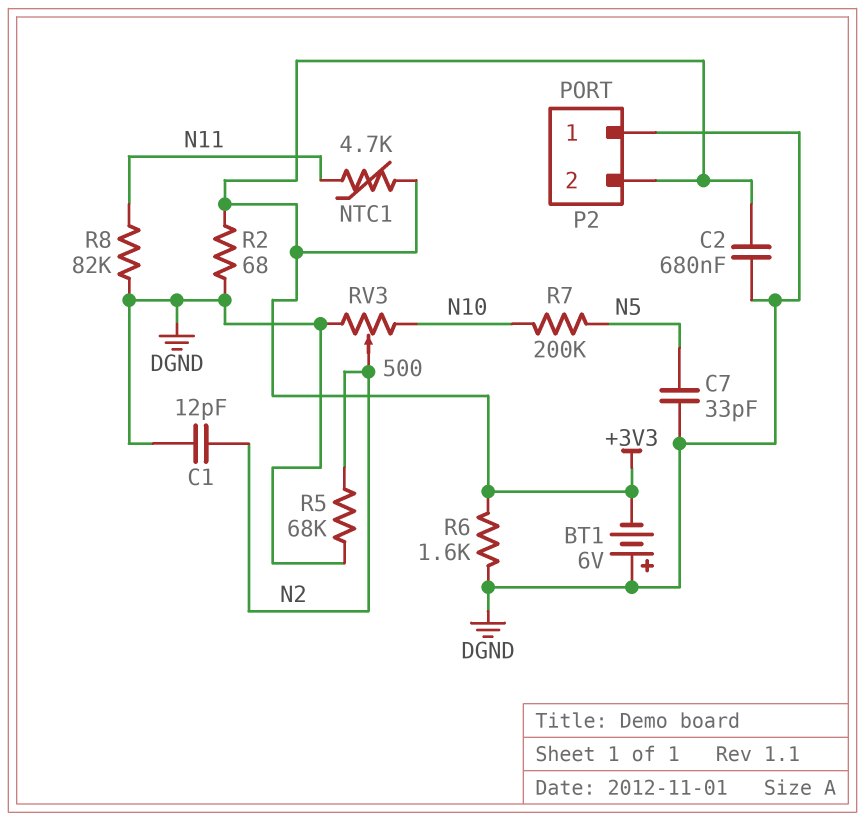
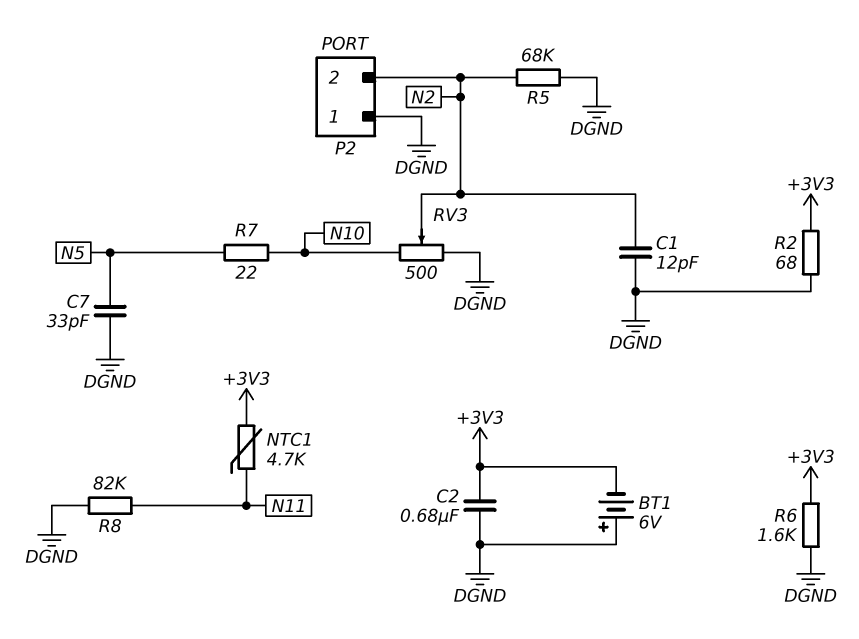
P2 pin 2: +3V3 -> N2
R7: 200k (N5, N10) -> 22 (N5, N10)

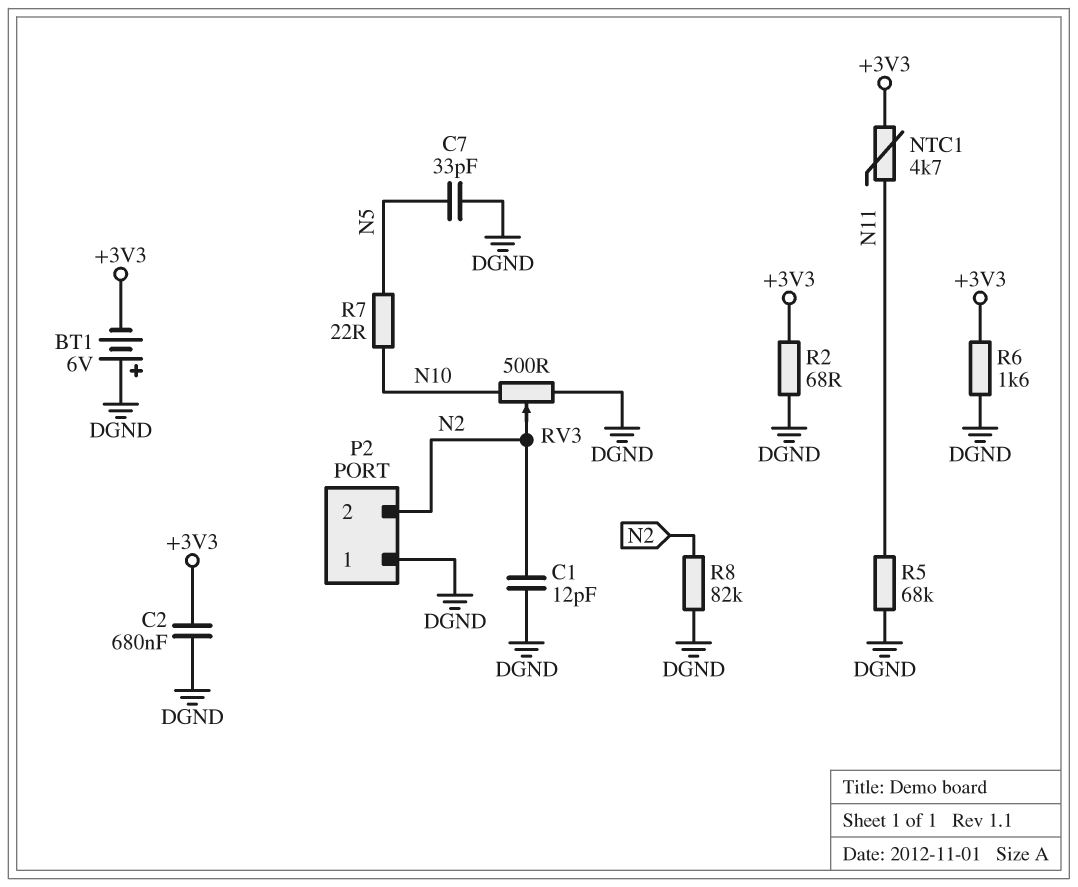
R5: 68k (DGND, N2) -> 68k (DGND, N11)
R8: 82k (DGND, N11) -> 82k (DGND, N2)

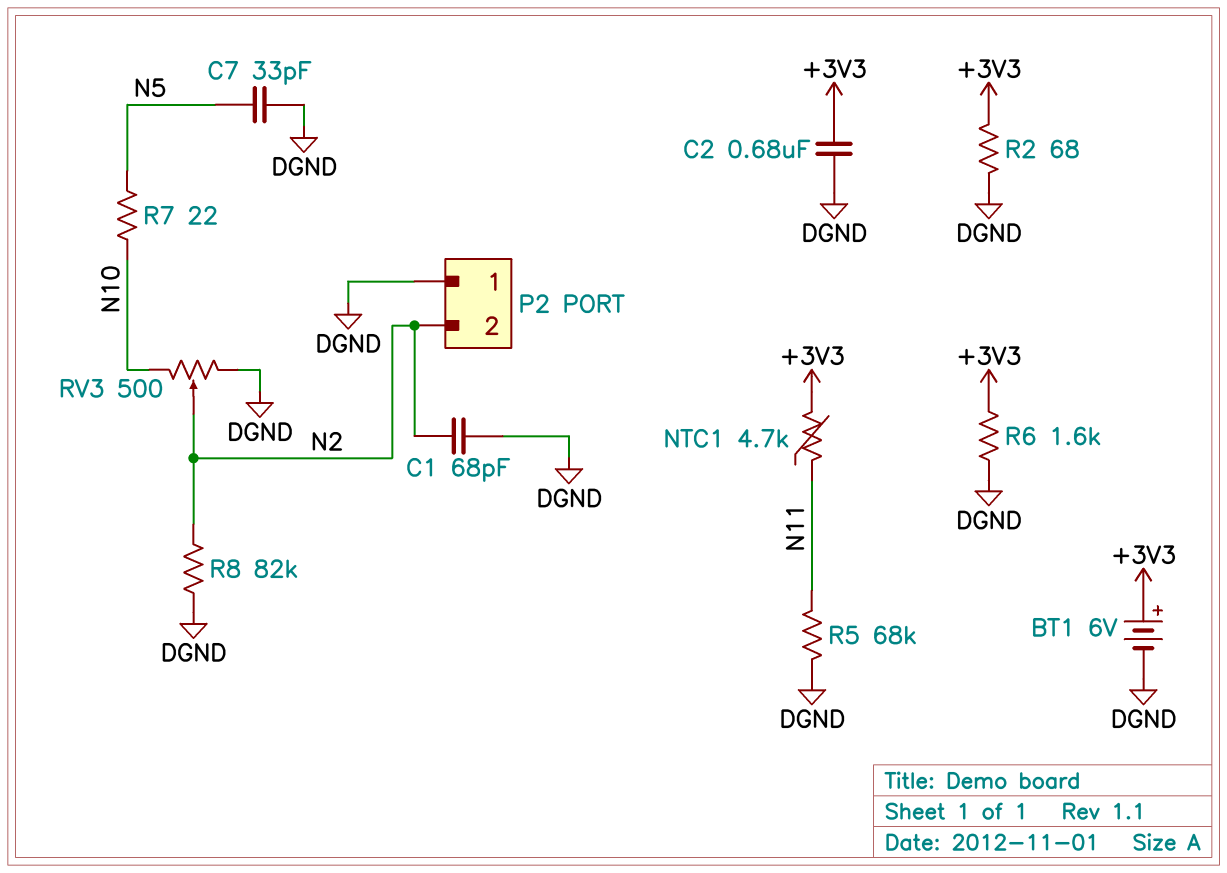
BT1: 6V (plus DGND, minus +3V3) -> 6V (plus +3V3, minus DGND)
C1: 12pF (DGND, N2) -> 68pF (DGND, N2)

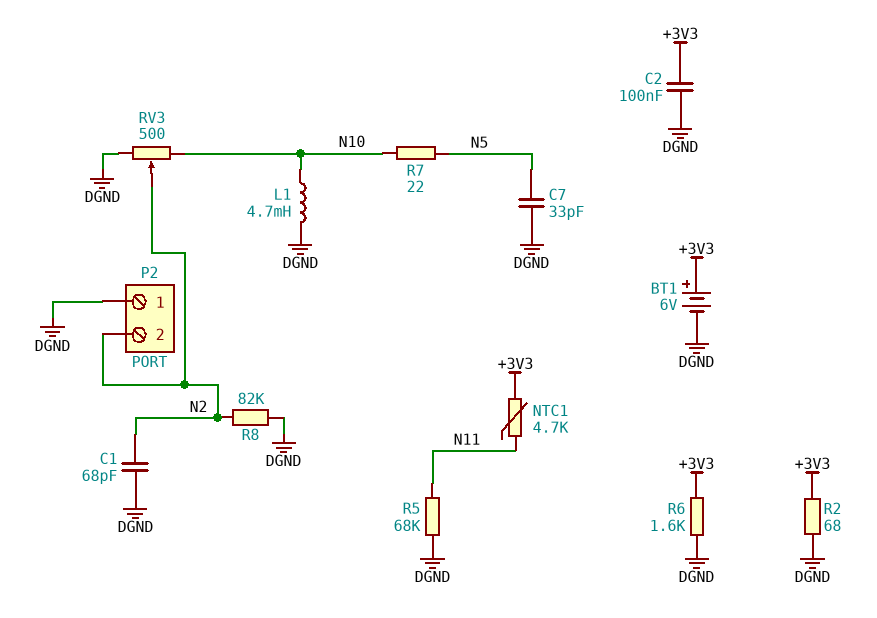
C2: 680nF (+3V3, DGND) -> 100nF (+3V3, DGND)
L1: none -> 4.7mH (DGND, N10)

